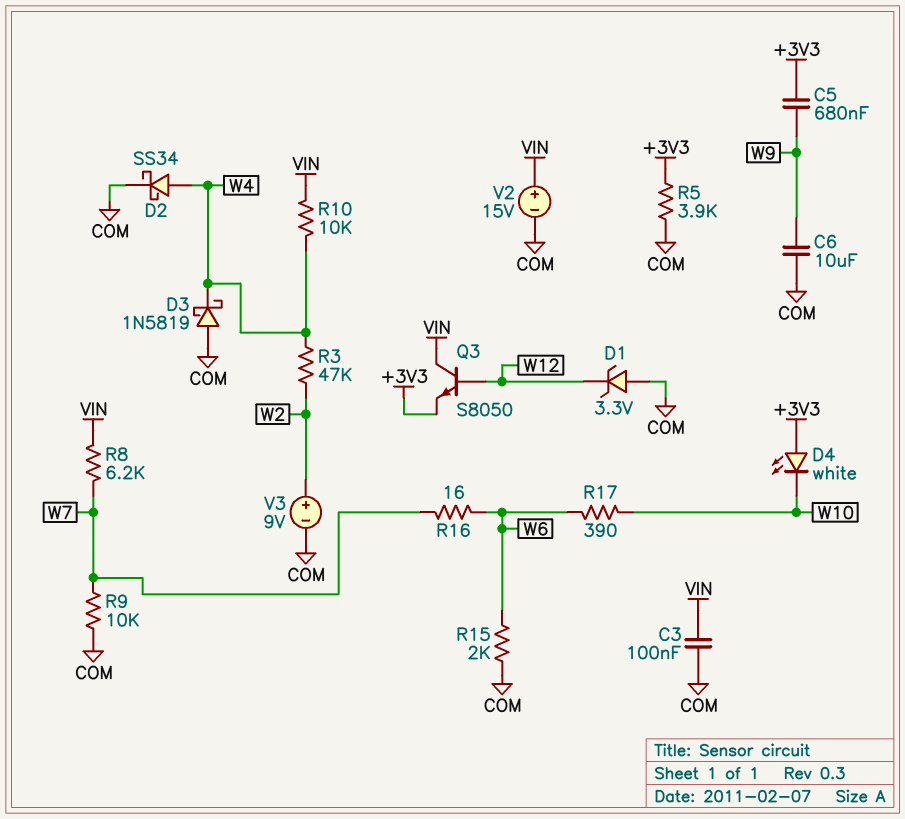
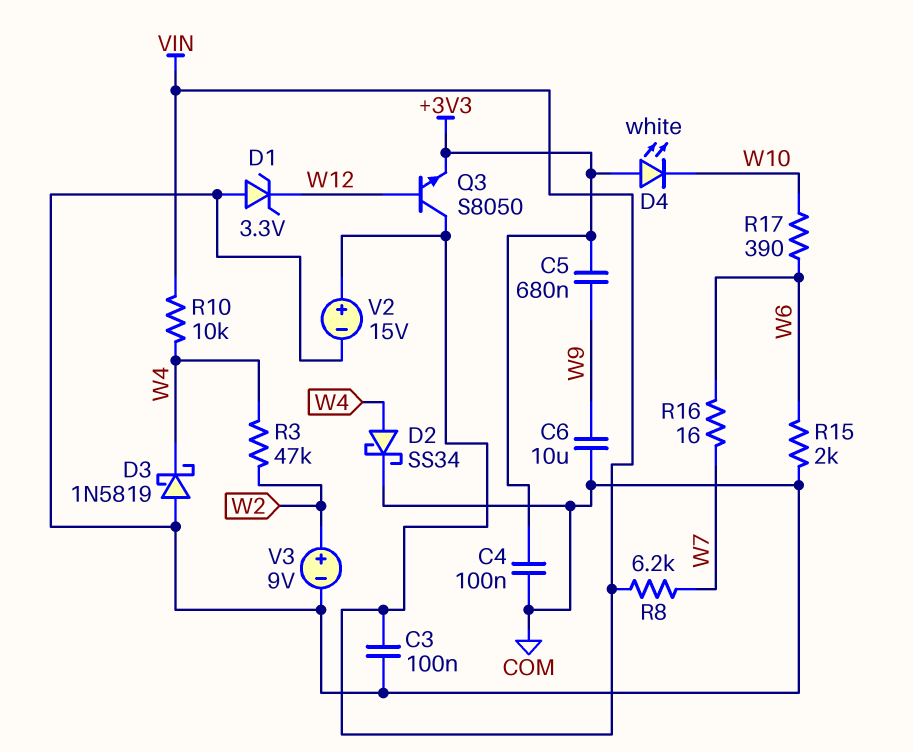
C4: none -> 100nF (+3V3, COM)
R5: 3.9k (+3V3, COM) -> none
R9: 10k (COM, W7) -> none

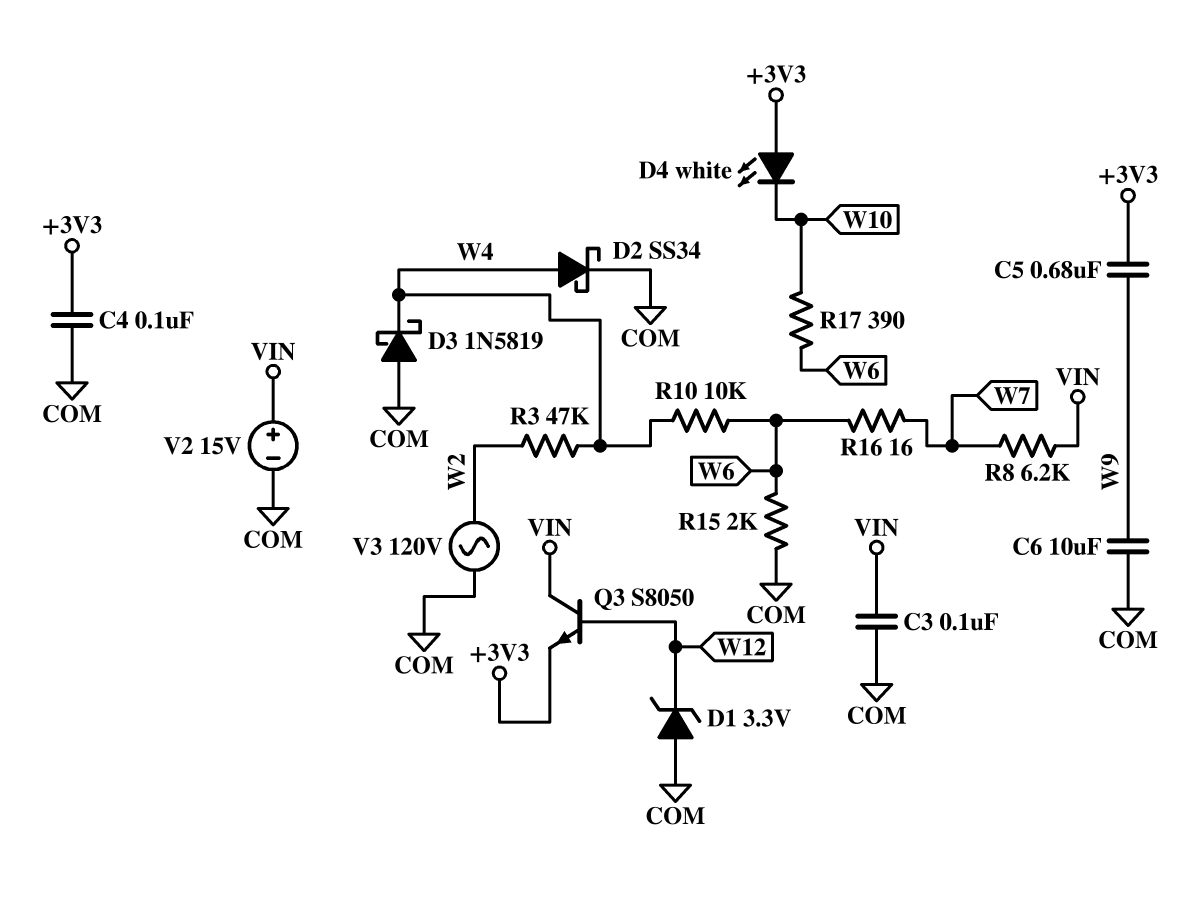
R10: 10k (VIN, W4) -> 10k (W4, W6)
V3: 9V (plus W2, minus COM) -> AC 120V (COM, W2)

